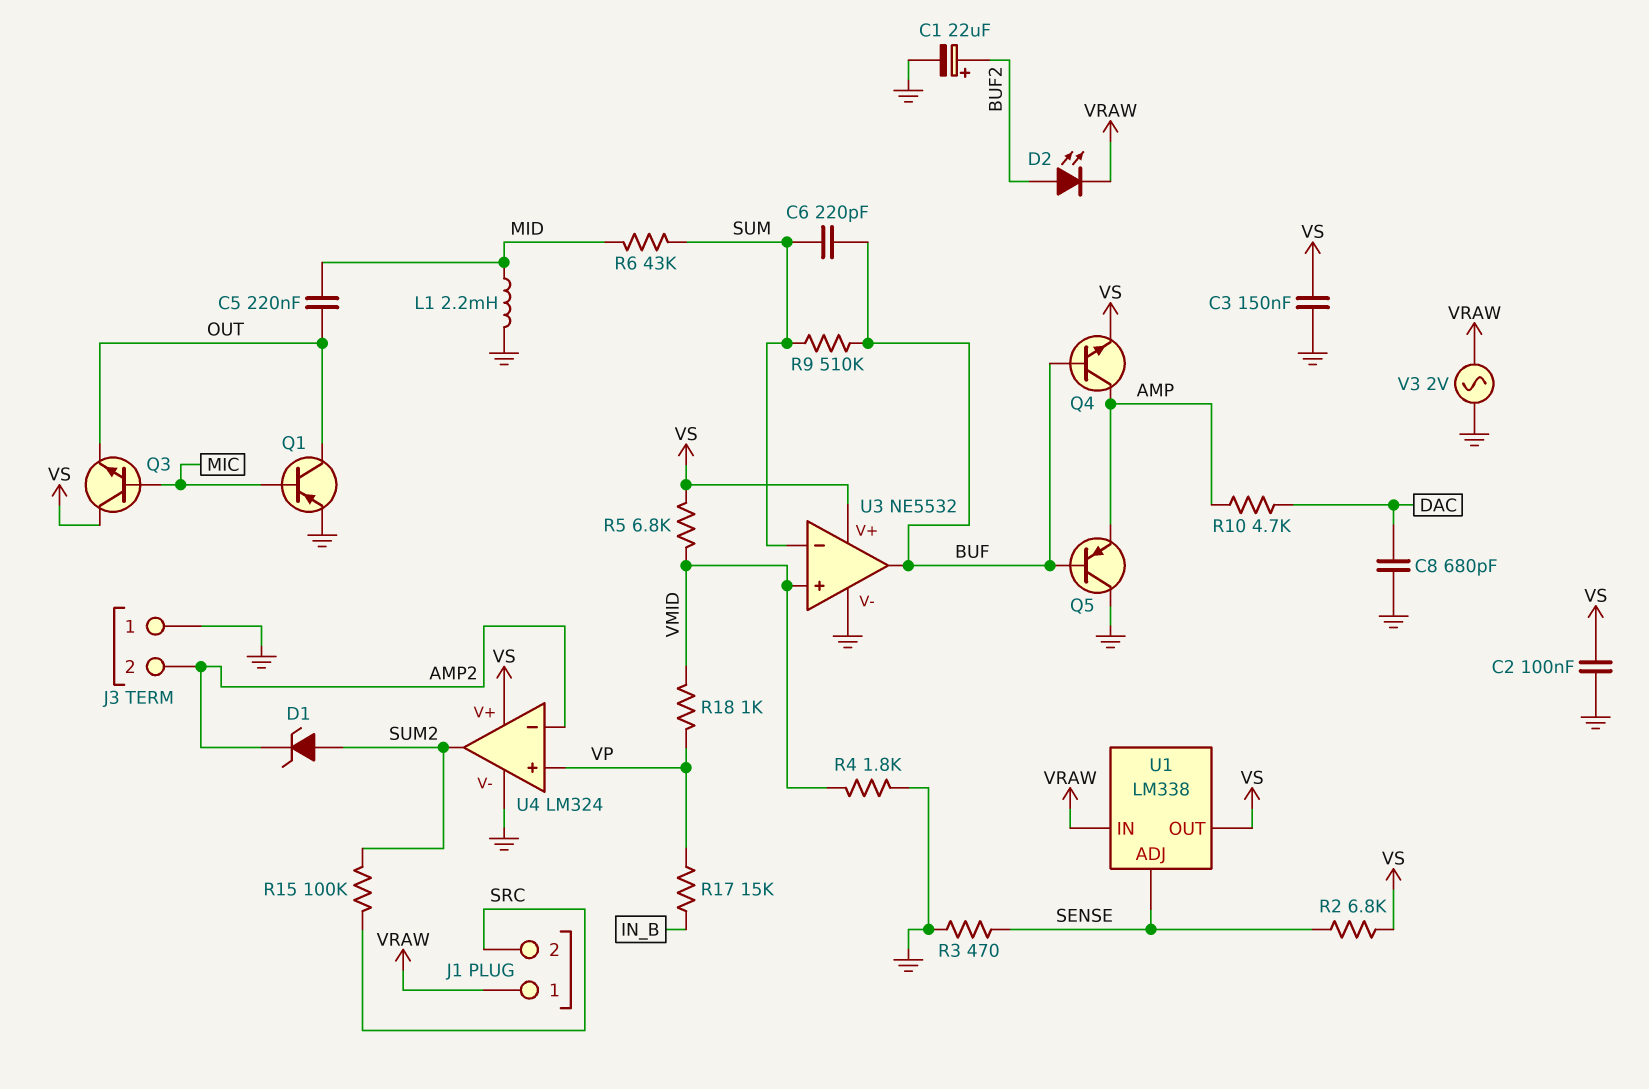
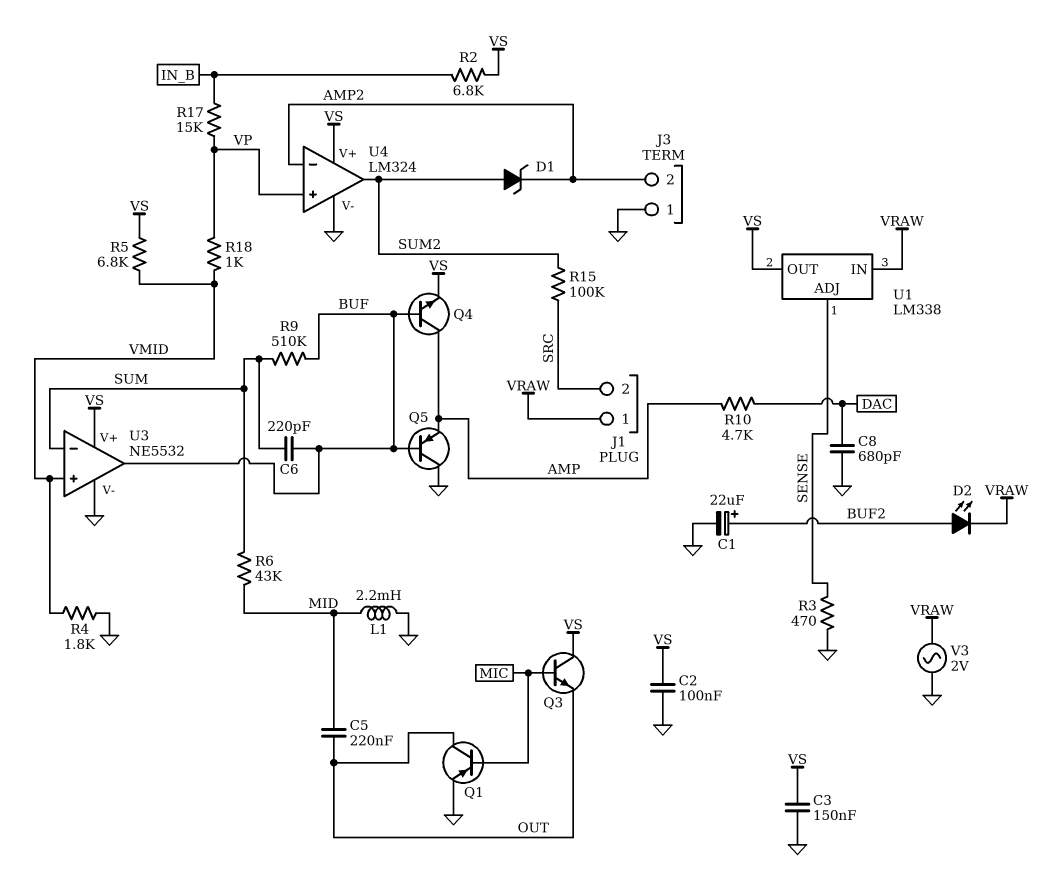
R2: 6.8k (SENSE, VS) -> 6.8k (IN_B, VS)

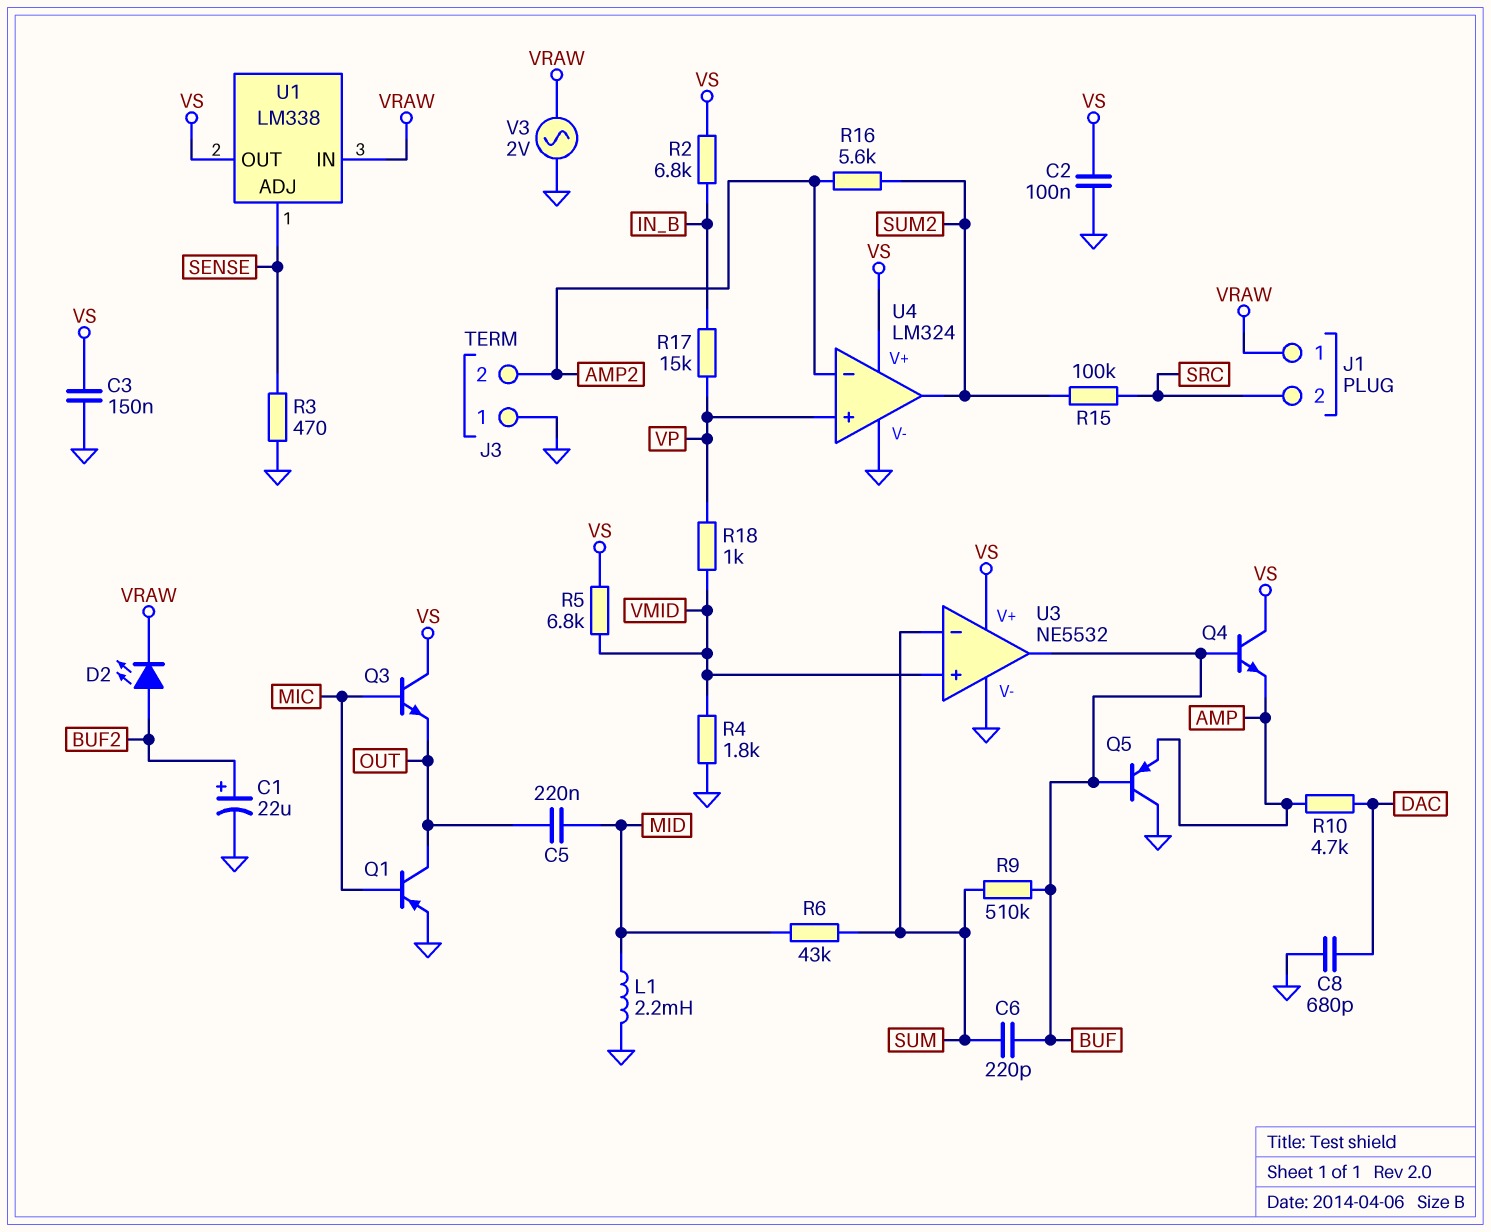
D1: zener (A SUM2, K AMP2) -> none
Q4: NPN (B BUF, C AMP, E VS) -> NPN (B BUF, C VS, E AMP)
R16: none -> 5.6k (AMP2, SUM2)

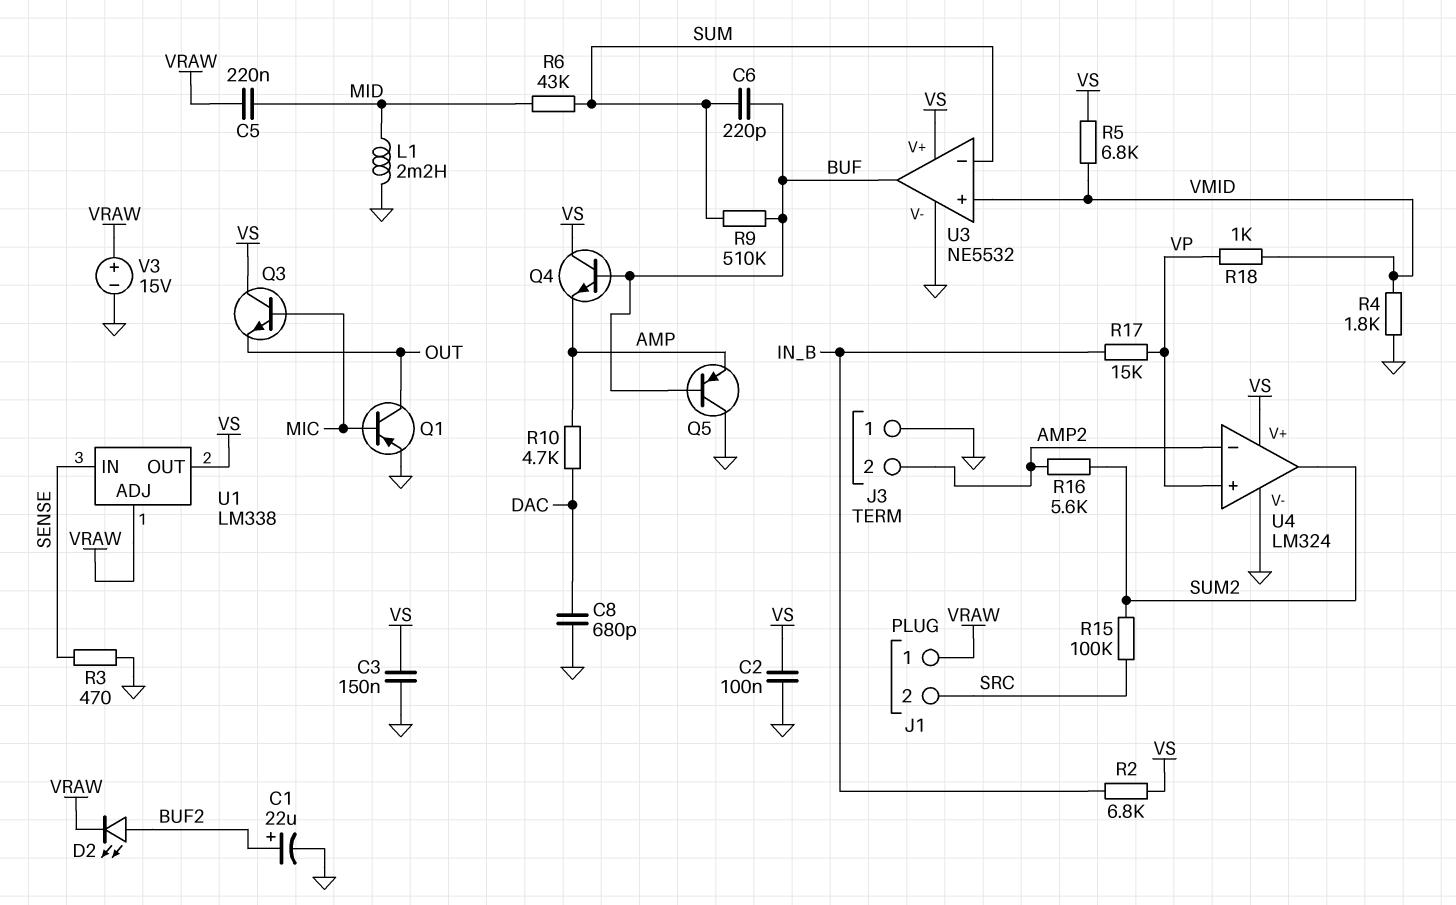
C5: 220nF (MID, OUT) -> 220nF (MID, VRAW)
U1 pin ADJ: SENSE -> VRAW
U1 pin IN: VRAW -> SENSE
V3: AC 2V (GND, VRAW) -> 15V (plus VRAW, minus GND)

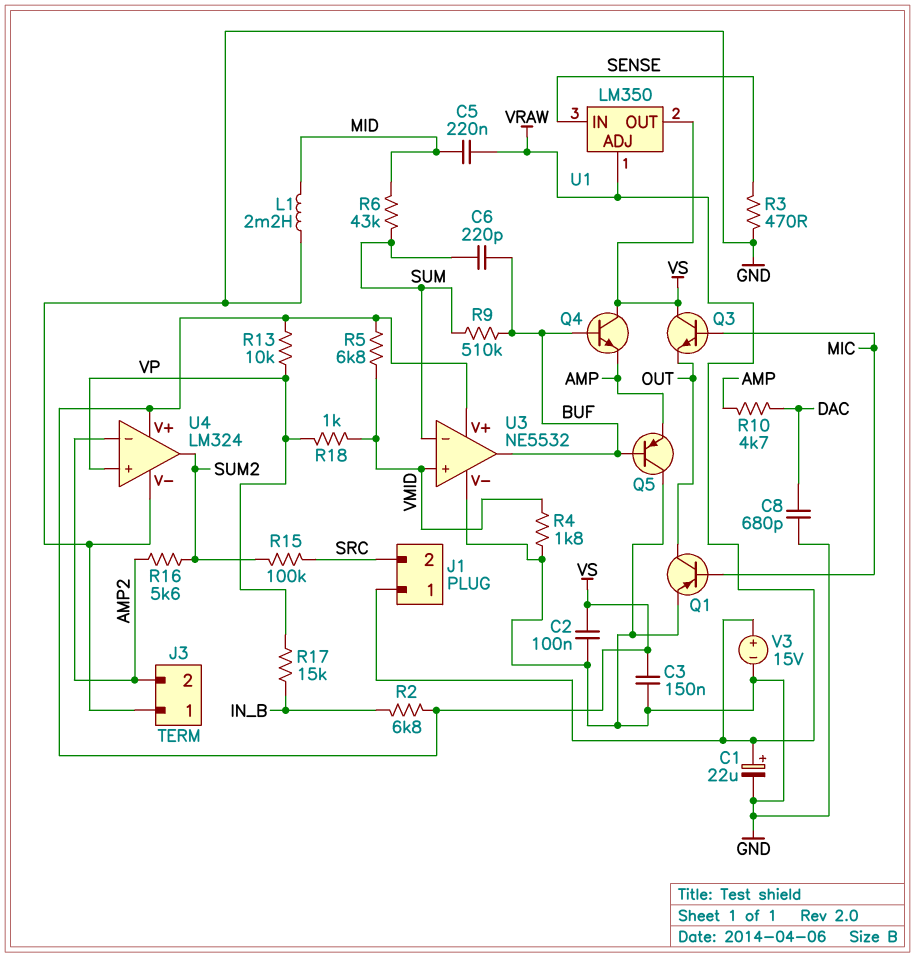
C1: 22uF (plus BUF2, minus GND) -> 22uF (plus VRAW, minus GND)
D2: LED (A BUF2, K VRAW) -> none
R13: none -> 10k (VP, VS)
U1: LM338 -> LM350

